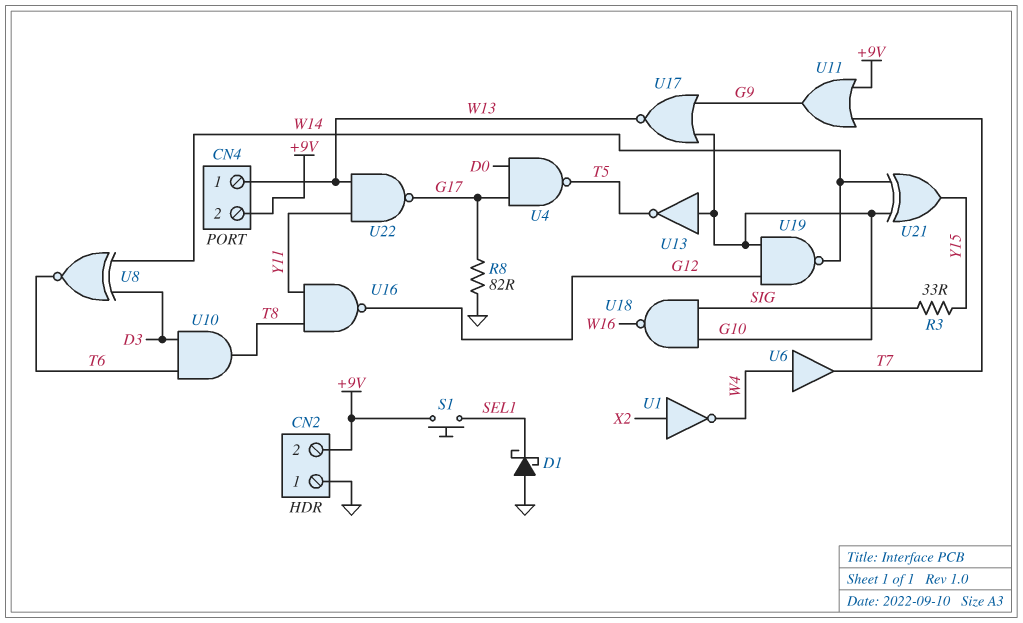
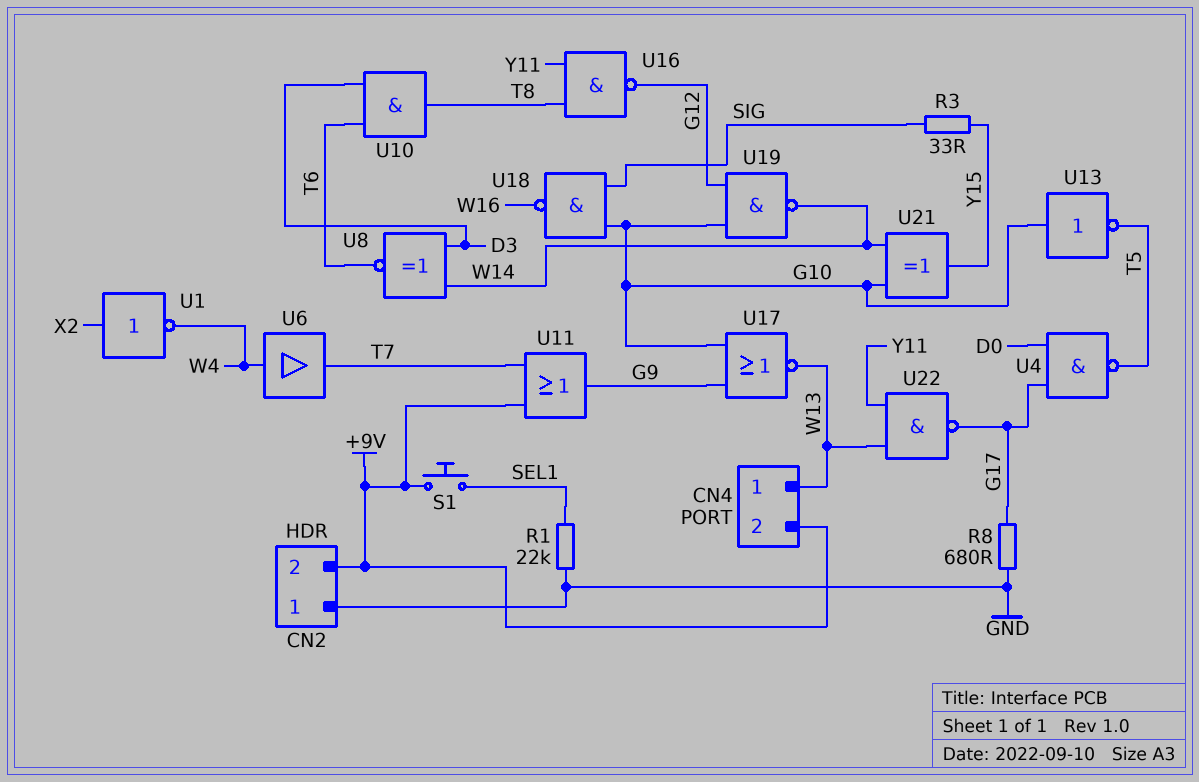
D1: schottky (A GND, K SEL1) -> none
R1: none -> 22k (GND, SEL1)
R8: 82 (G17, GND) -> 680 (G17, GND)

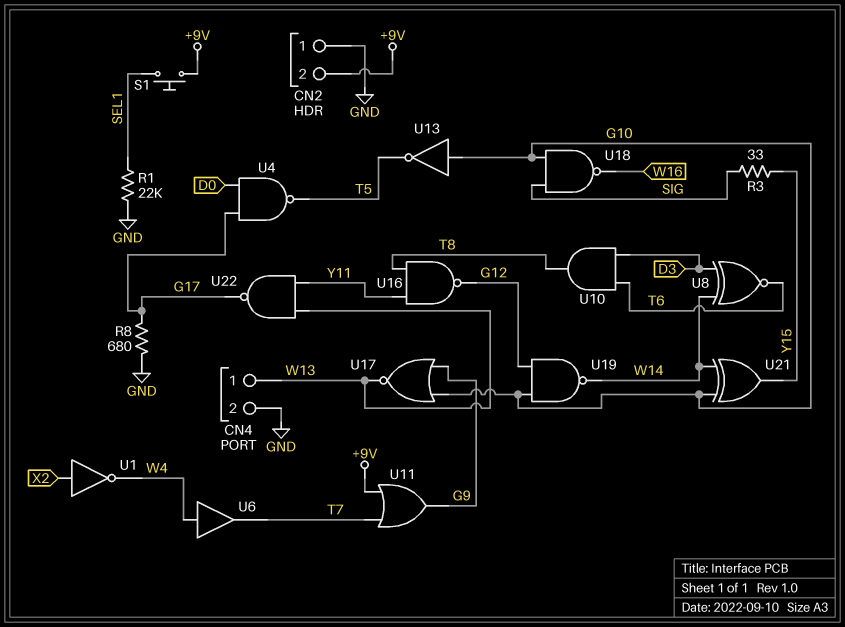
CN4 pin 2: +9V -> GND

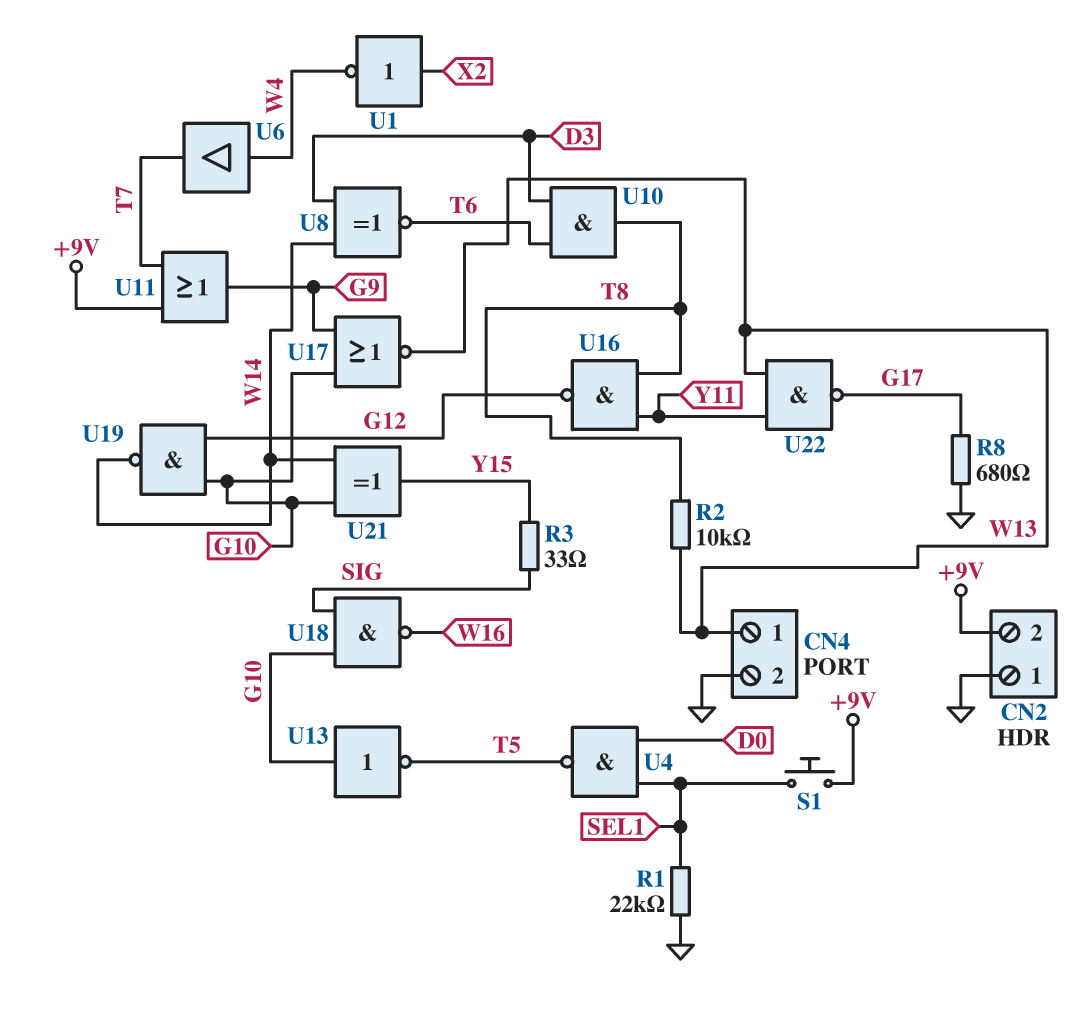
R2: none -> 10k (T8, W13)
U4: NAND (in D0, in G17, out T5) -> NAND (in D0, in SEL1, out T5)

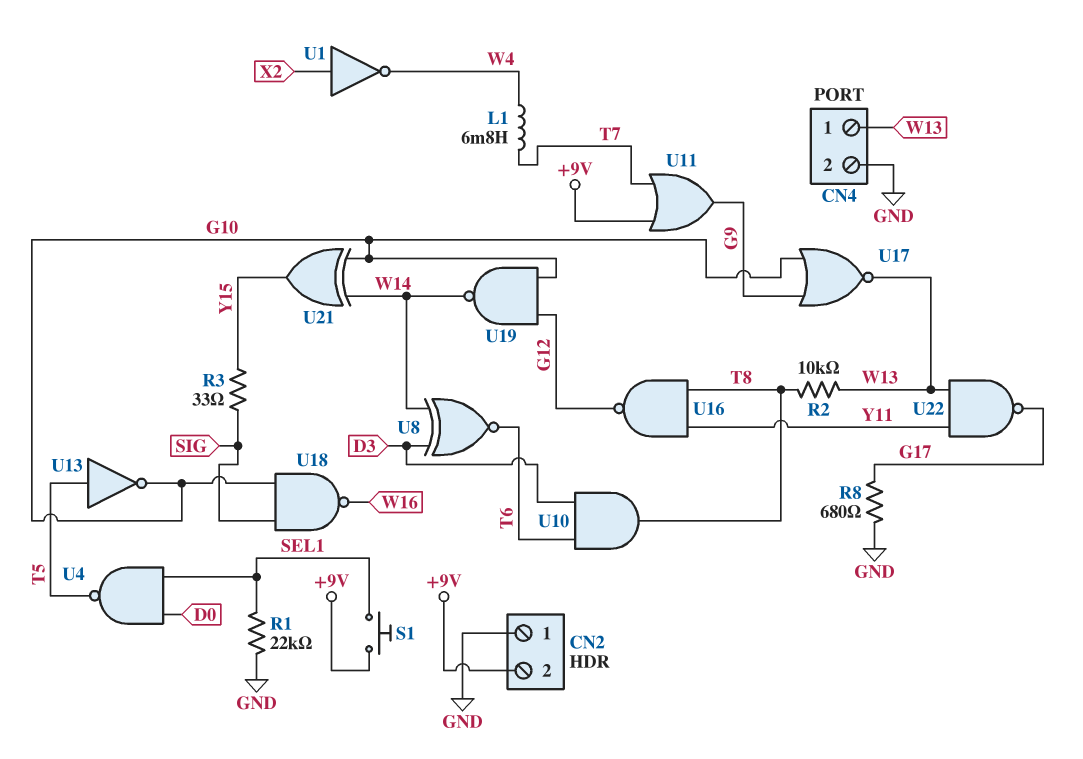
L1: none -> 6.8mH (T7, W4)
U6: buffer (in W4, out T7) -> none
U13: NOT (in G10, out T5) -> NOT (in T5, out G10)

